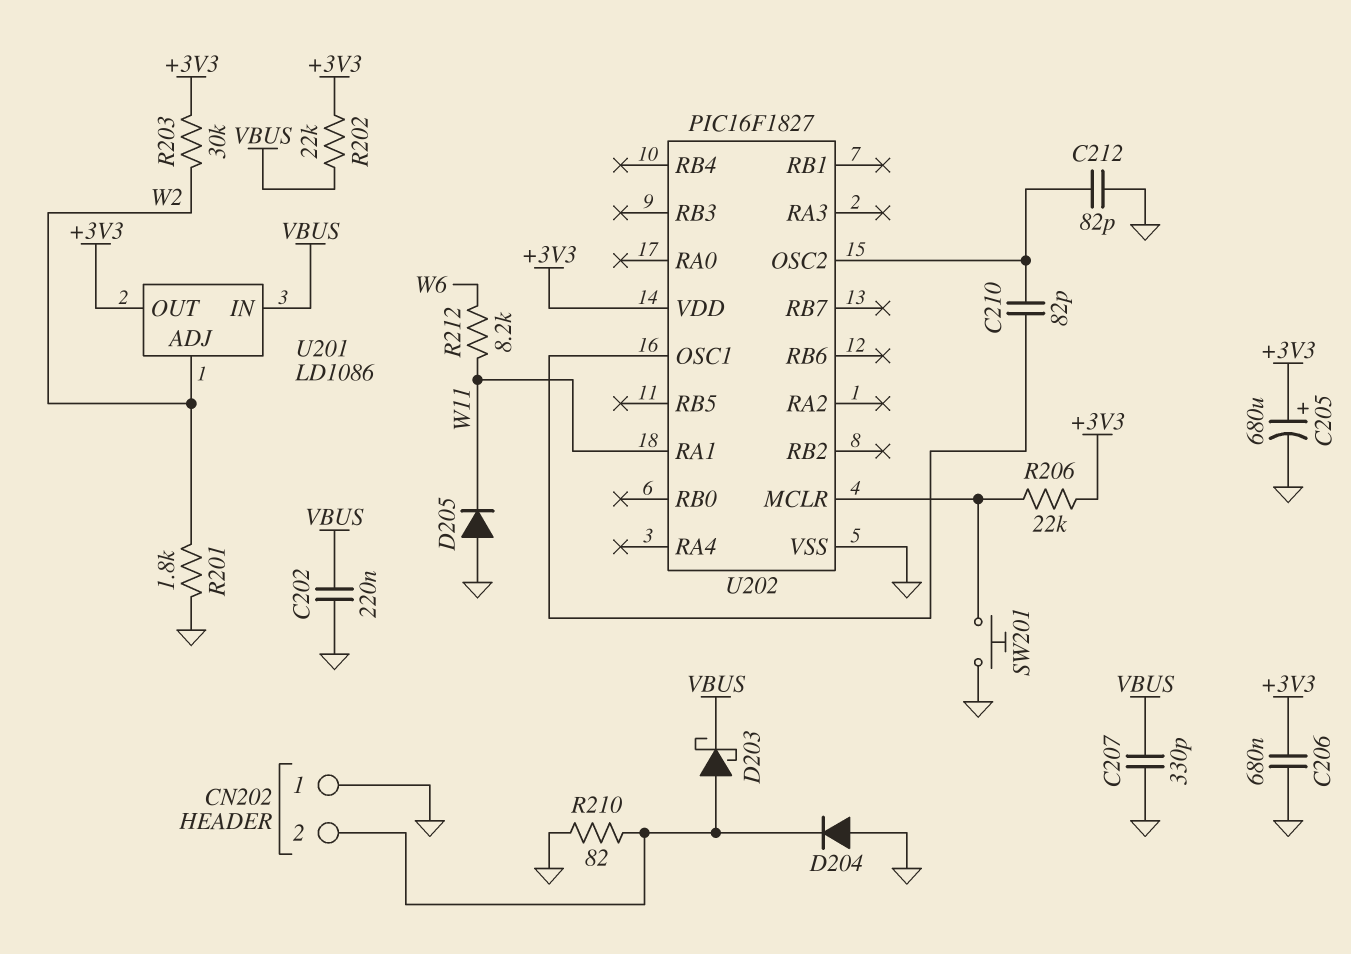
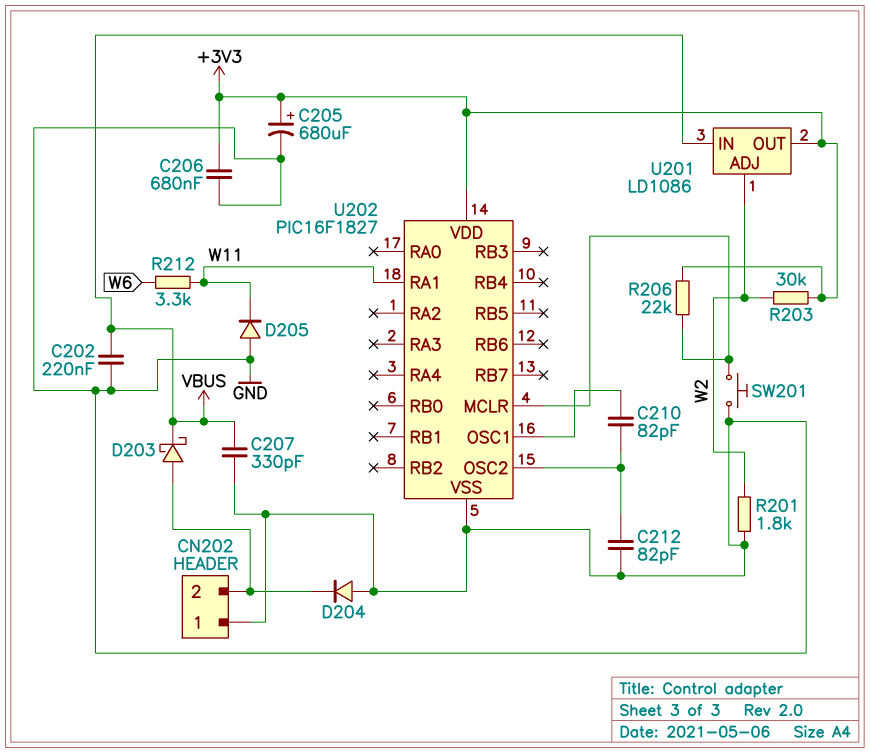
R202: 22k (+3V3, VBUS) -> none
R210: 82 (CN202/2, GND) -> none
R212: 8.2k (W6, W11) -> 3.3k (W6, W11)

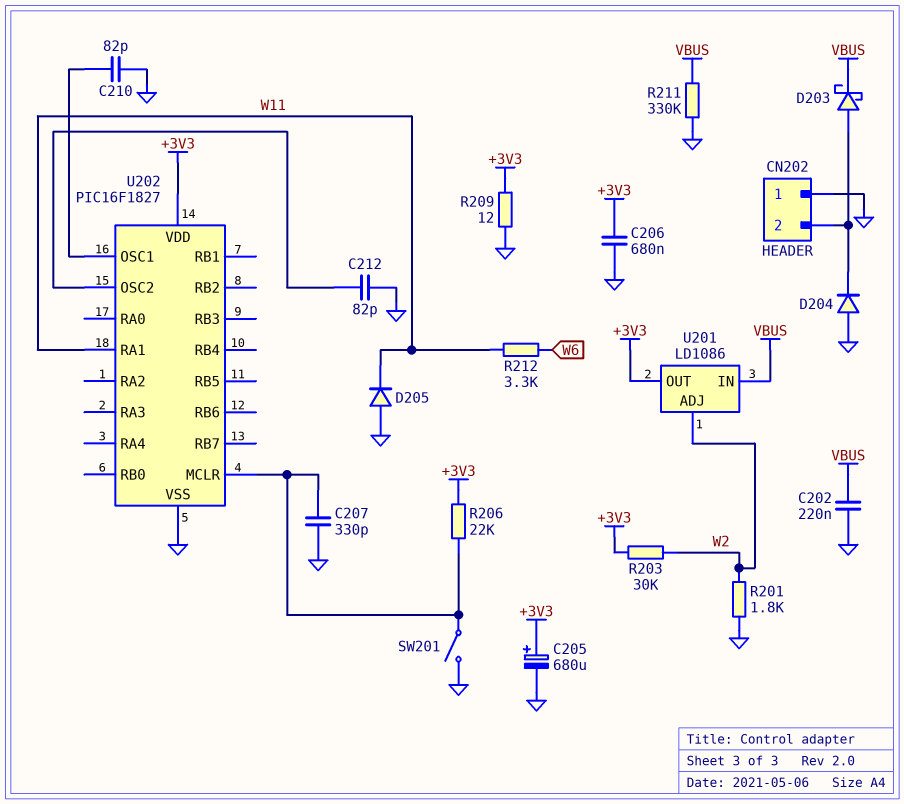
C207: 330pF (GND, VBUS) -> 330pF (GND, U202/MCLR)
C210: 82pF (U202/OSC1, U202/OSC2) -> 82pF (GND, U202/OSC1)
R209: none -> 12 (+3V3, GND)
R211: none -> 330k (GND, VBUS)
SW201: button (GND, U202/MCLR) -> switch (GND, U202/MCLR)

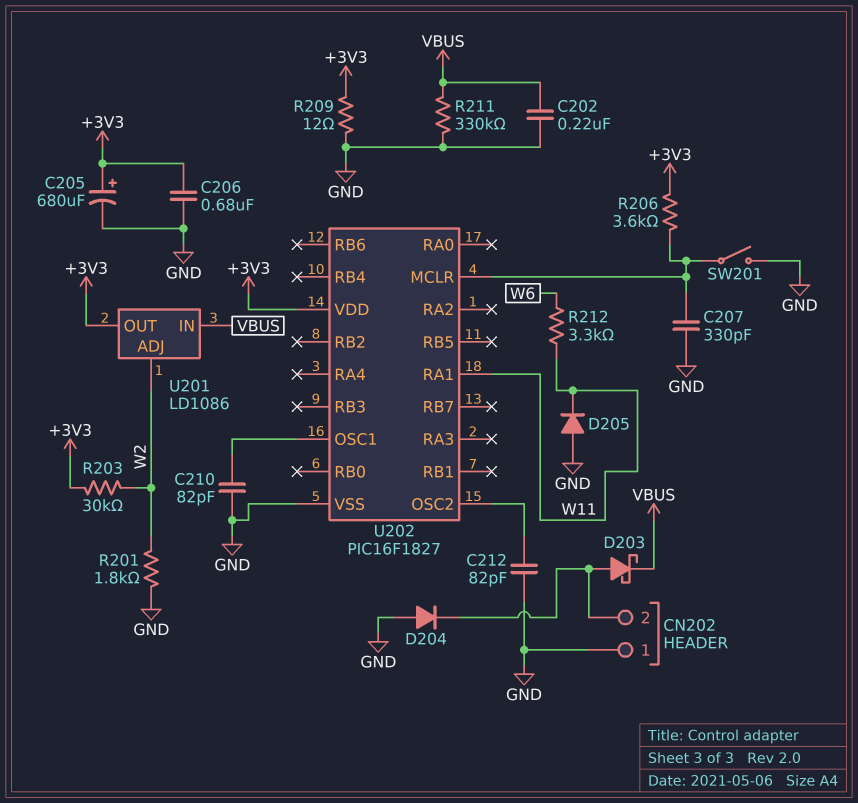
R206: 22k (+3V3, U202/MCLR) -> 3.6k (+3V3, U202/MCLR)

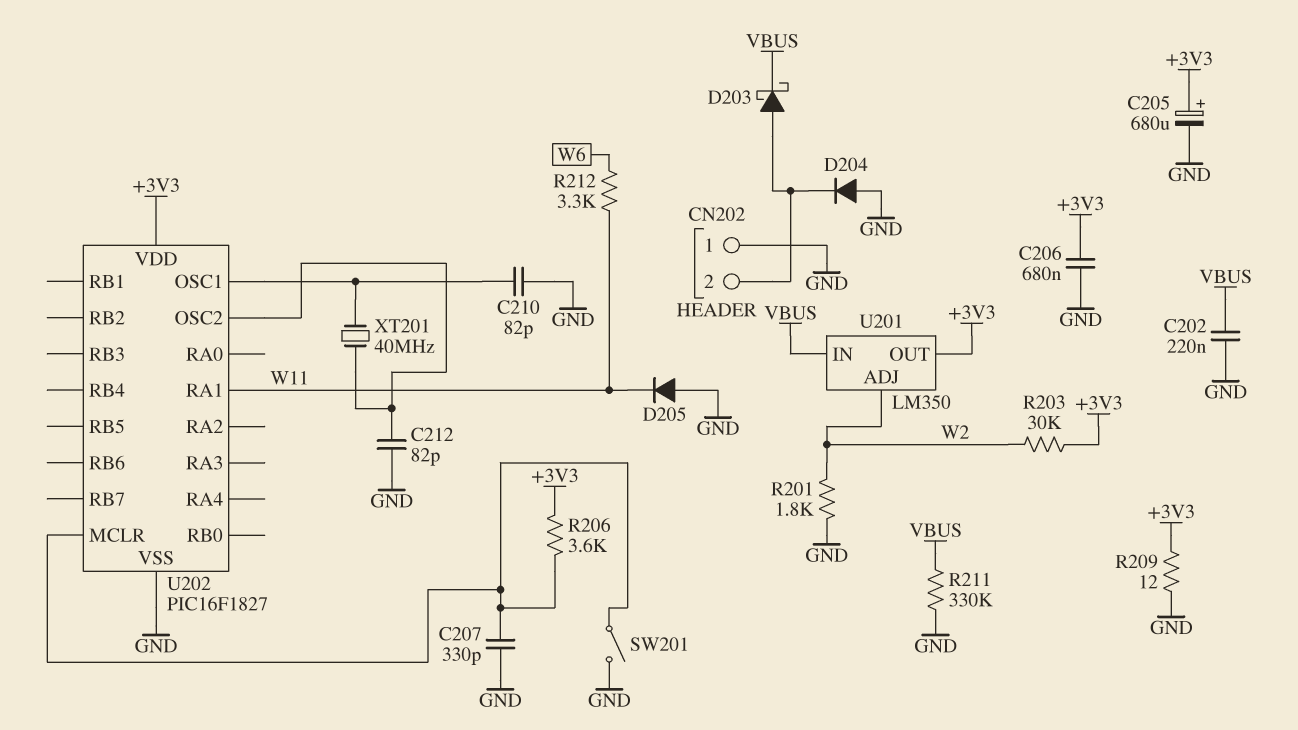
U201: LD1086 -> LM350
XT201: none -> 40MHz (U202/OSC1, U202/OSC2)

